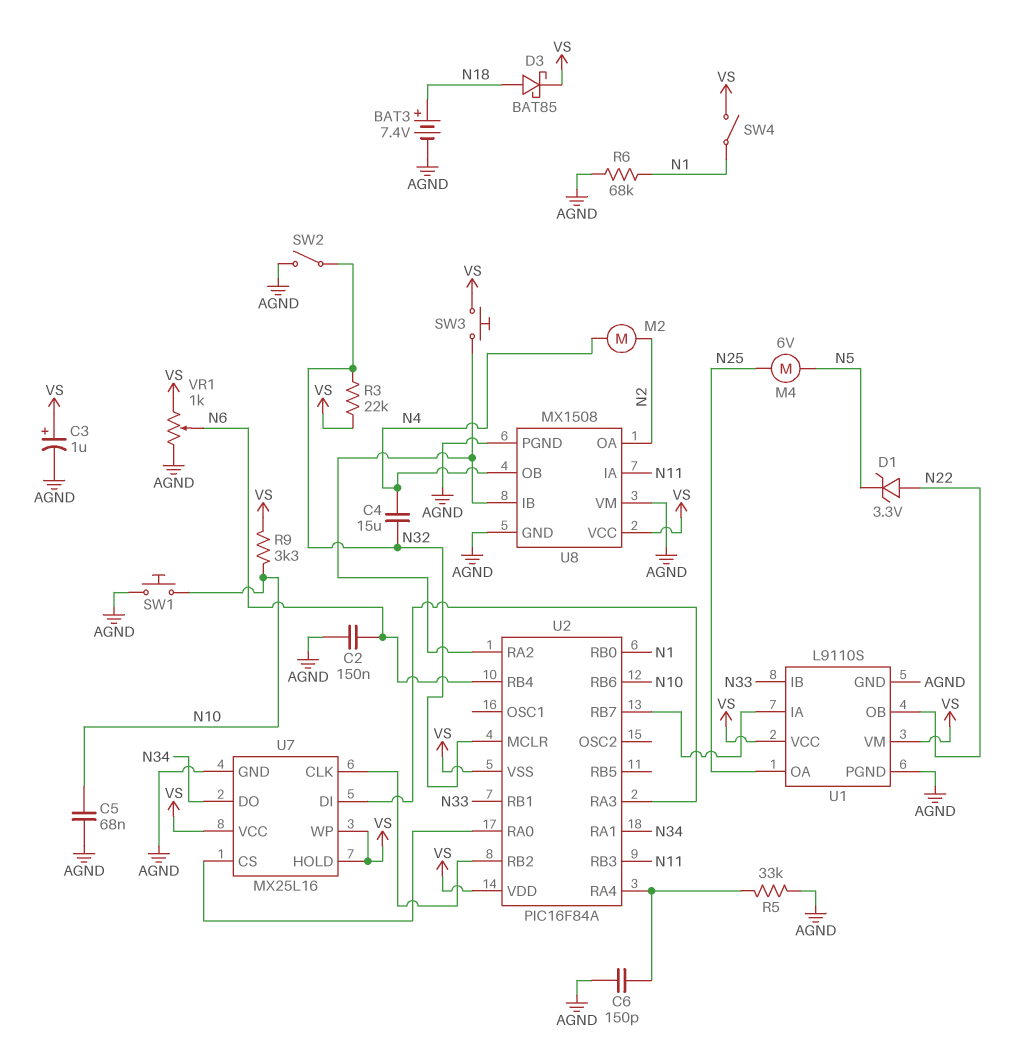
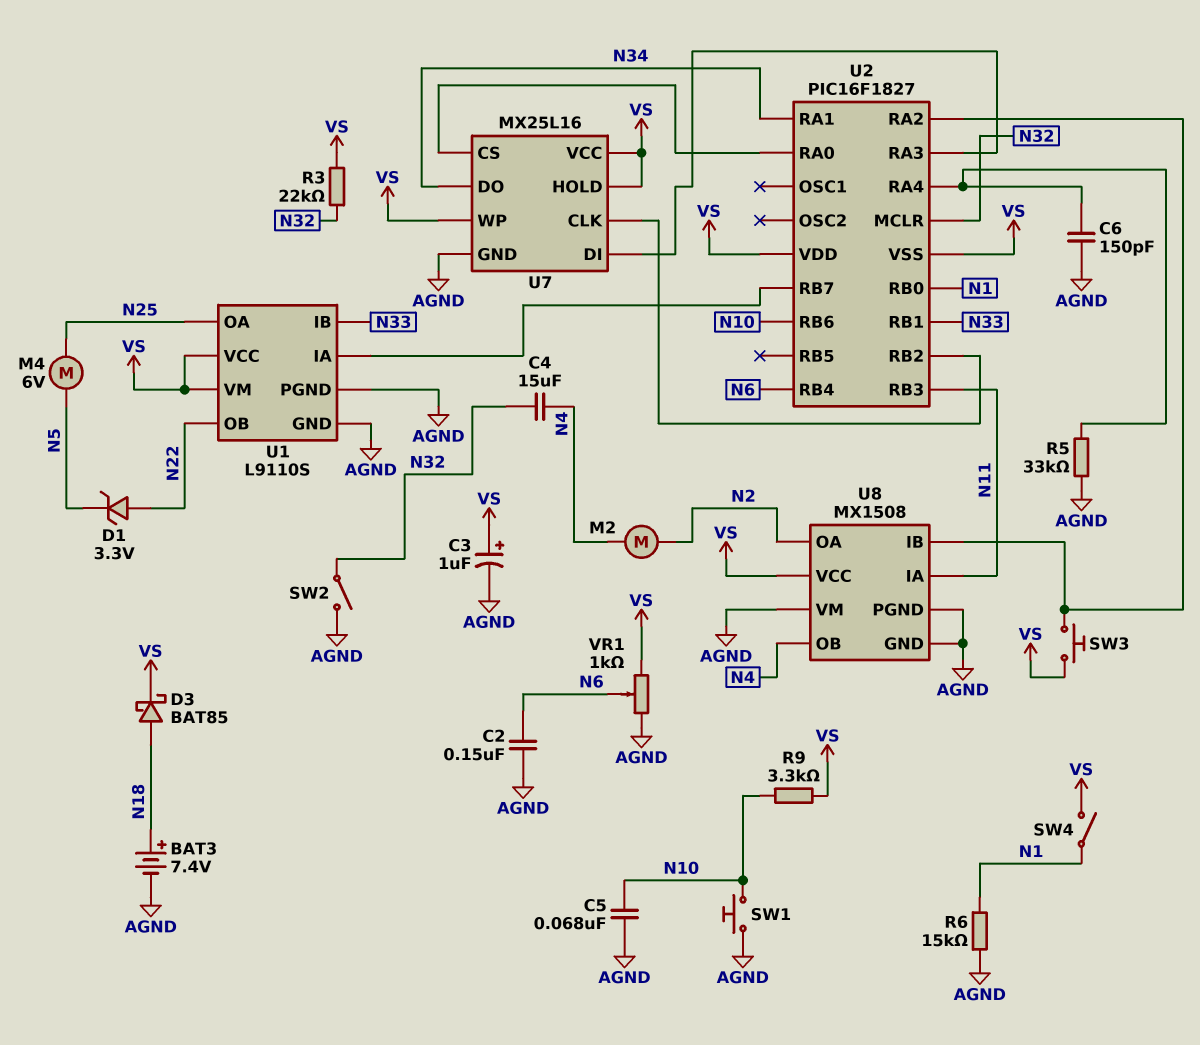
R6: 68k (AGND, N1) -> 15k (AGND, N1)
U2: PIC16F84A -> PIC16F1827

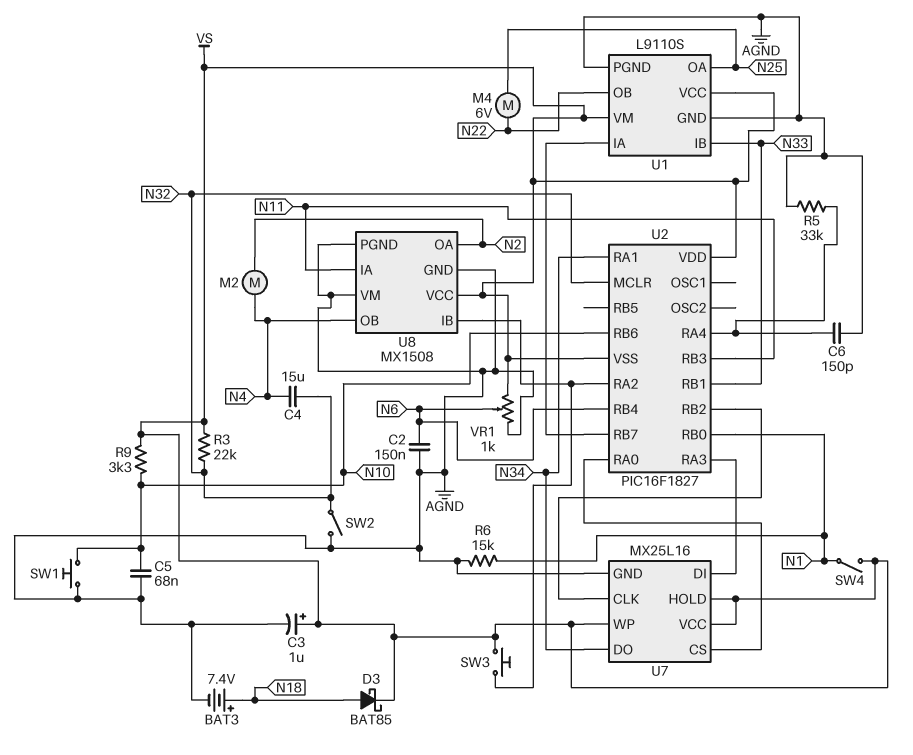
D1: zener 3.3V (A N22, K N5) -> none
M4: motor 6V (N5, N25) -> motor 6V (N22, N25)

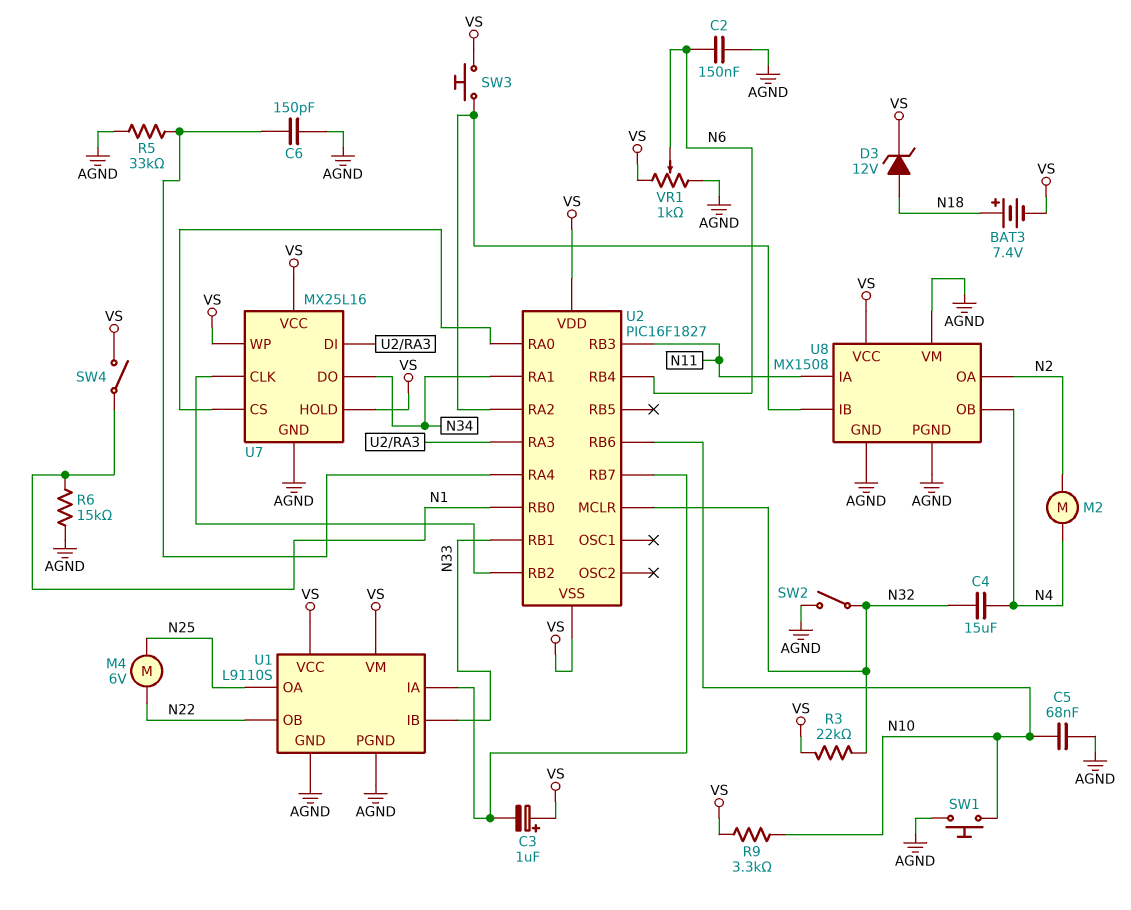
BAT3: 7.4V (plus N18, minus AGND) -> 7.4V (plus N18, minus VS)
C3: 1uF (plus VS, minus AGND) -> 1uF (plus VS, minus U1/IA)
D3: schottky BAT85 (A N18, K VS) -> zener 12V (A N18, K VS)

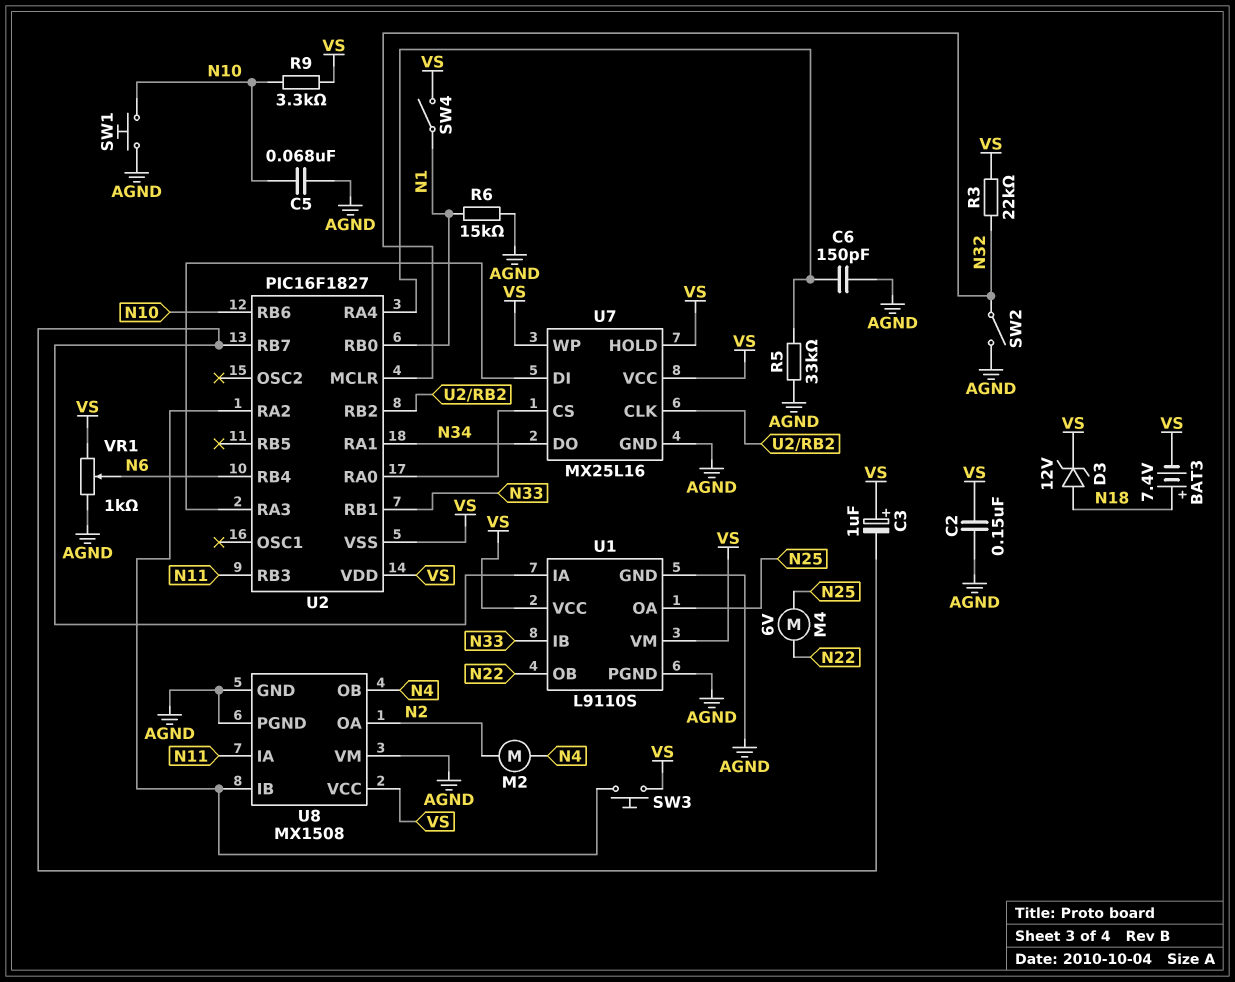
C2: 150nF (AGND, N6) -> 150nF (AGND, VS)
C4: 15uF (N4, N32) -> none

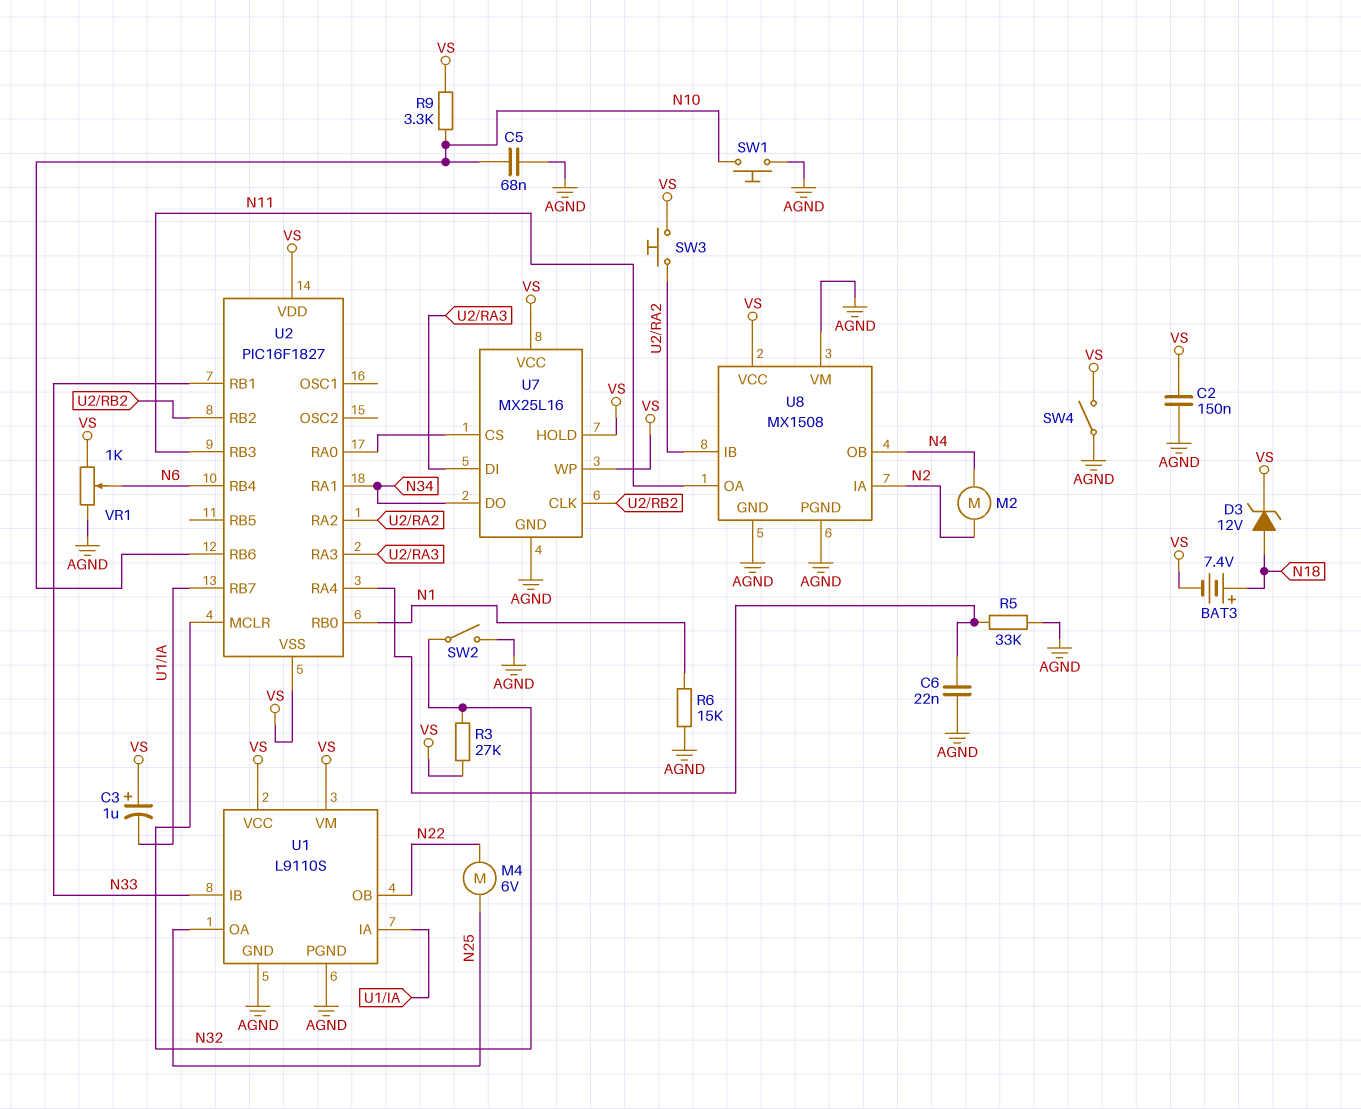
C6: 150pF (AGND, U2/RA4) -> 22nF (AGND, U2/RA4)
R3: 22k (N32, VS) -> 27k (N32, VS)
SW4: switch (N1, VS) -> switch (AGND, VS)
U8 pin IA: N11 -> N2
U8 pin OA: N2 -> N11

